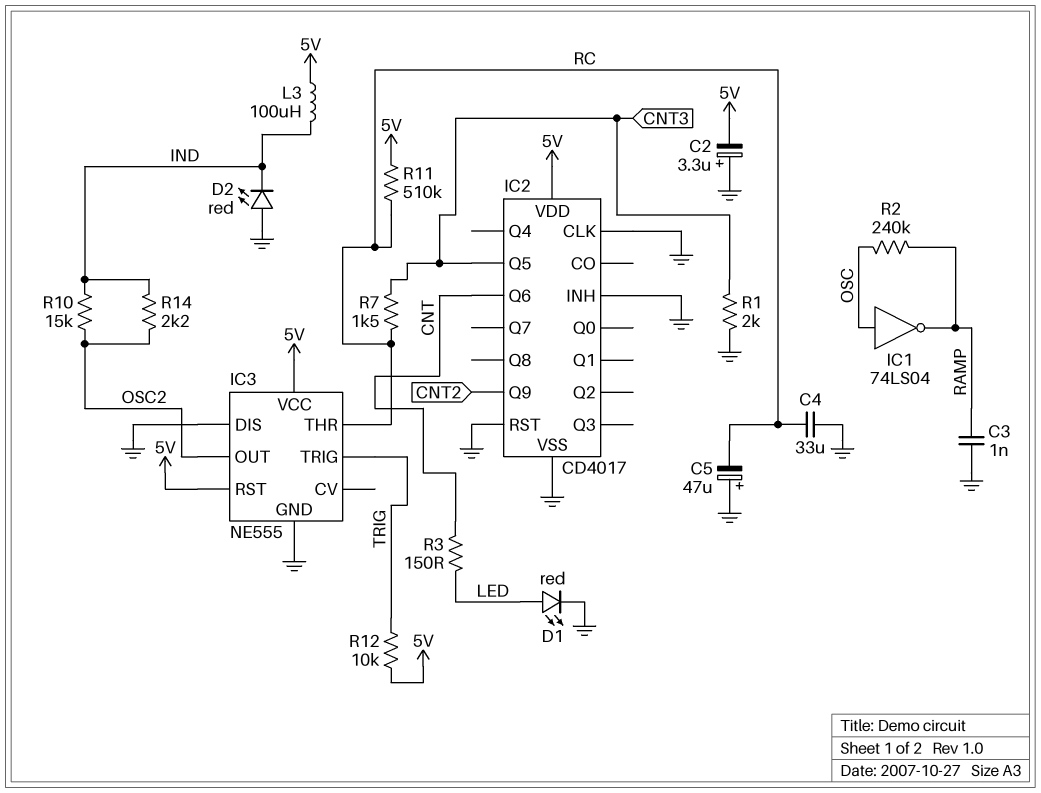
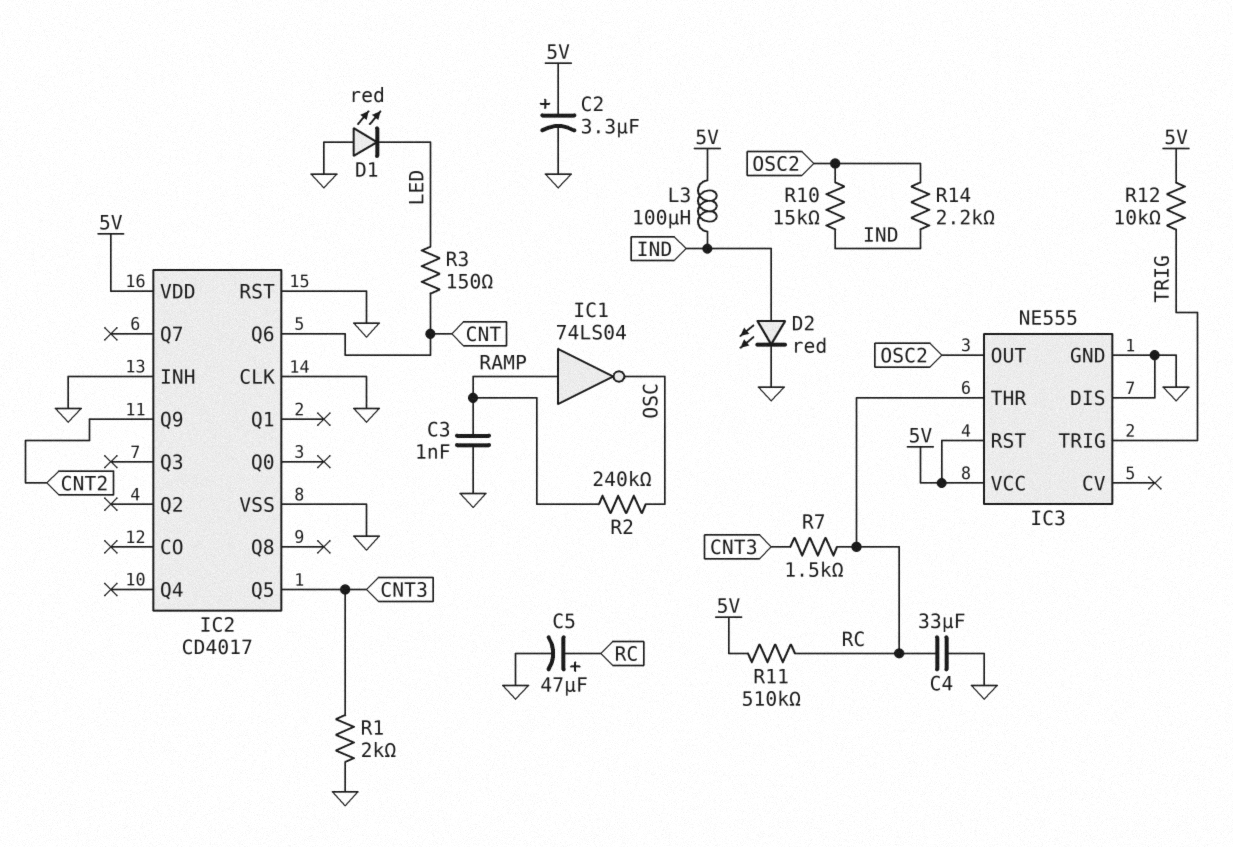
C2: 3.3uF (plus GND, minus 5V) -> 3.3uF (plus 5V, minus GND)
C5: 47uF (plus GND, minus RC) -> 47uF (plus RC, minus GND)
D1: LED red (A LED, K GND) -> LED red (A GND, K LED)
D2: LED red (A GND, K IND) -> LED red (A IND, K GND)
IC1: NOT 74LS04 (in OSC, out RAMP) -> NOT 74LS04 (in RAMP, out OSC)

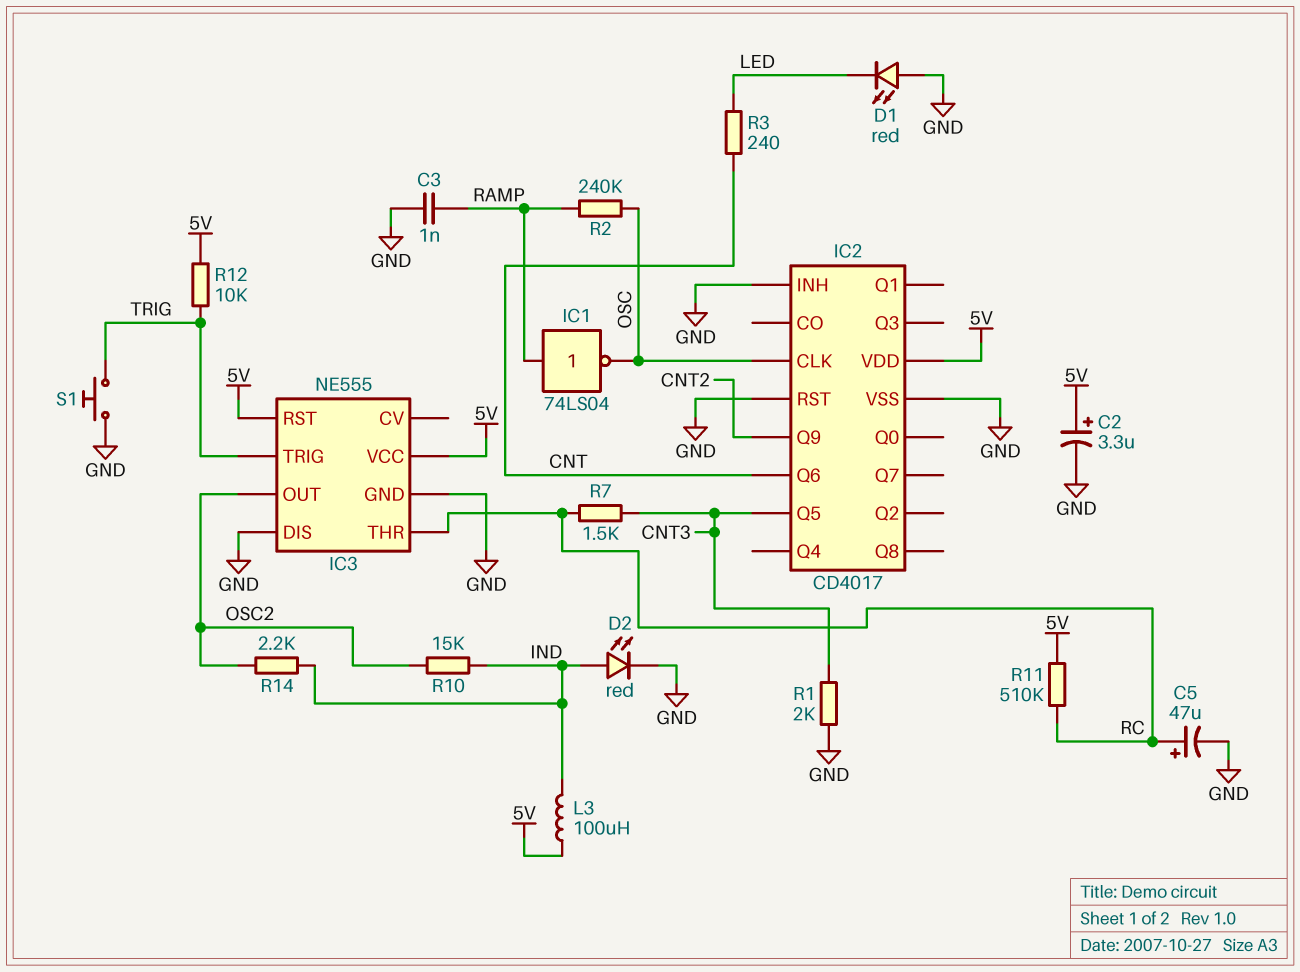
C4: 33uF (GND, RC) -> none
IC2 pin CLK: GND -> OSC
R3: 150 (CNT, LED) -> 240 (CNT, LED)
S1: none -> button (GND, TRIG)

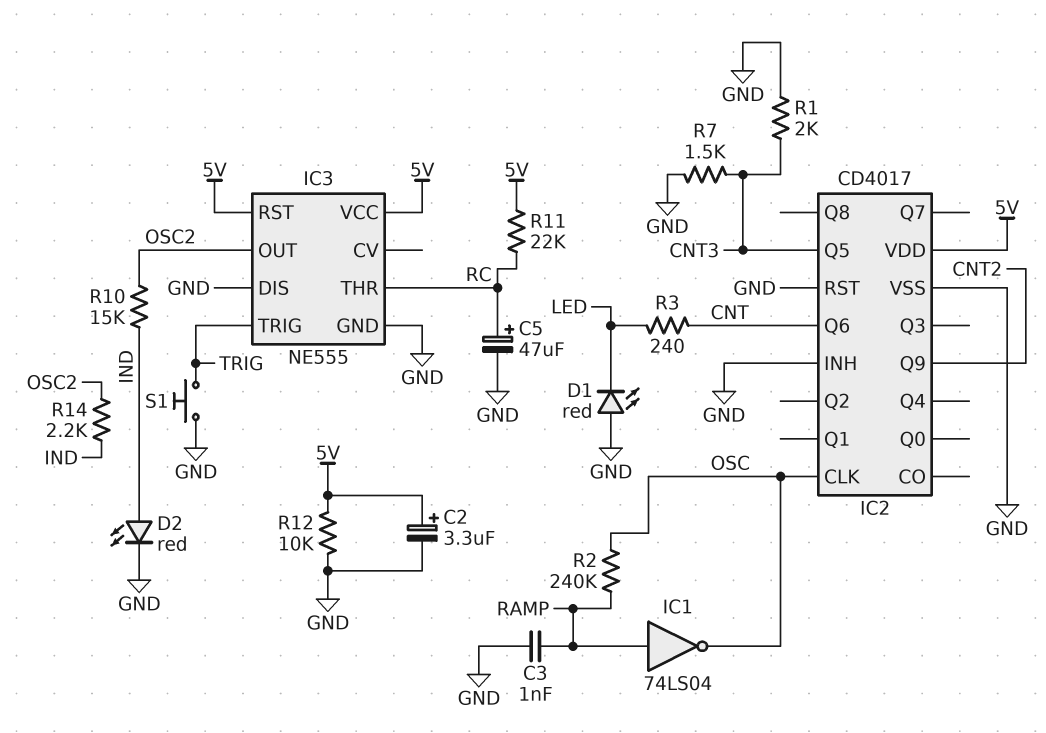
L3: 100uH (5V, IND) -> none
R7: 1.5k (CNT3, RC) -> 1.5k (CNT3, GND)
R11: 510k (5V, RC) -> 22k (5V, RC)
R12: 10k (5V, TRIG) -> 10k (5V, GND)

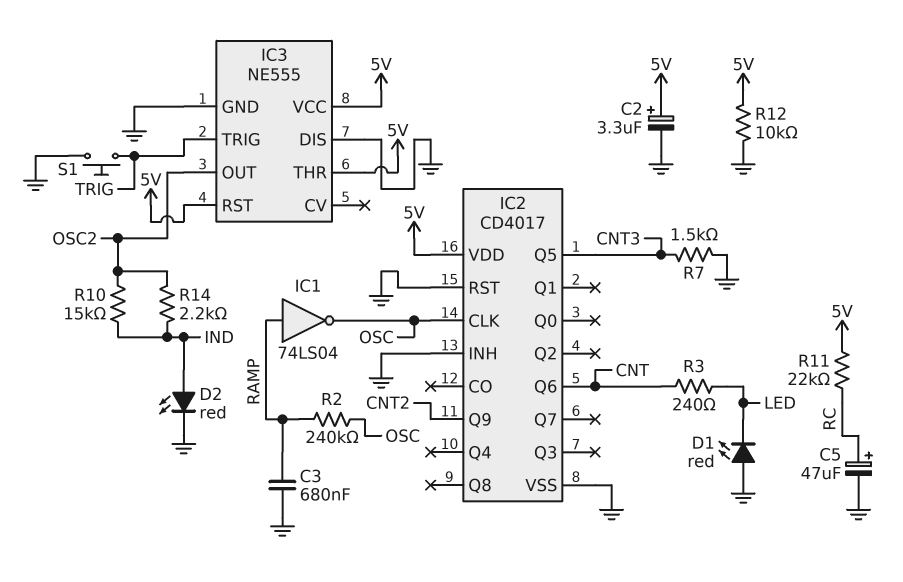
C3: 1nF (GND, RAMP) -> 680nF (GND, RAMP)
IC3 pin THR: RC -> 5V
R1: 2k (CNT3, GND) -> none

